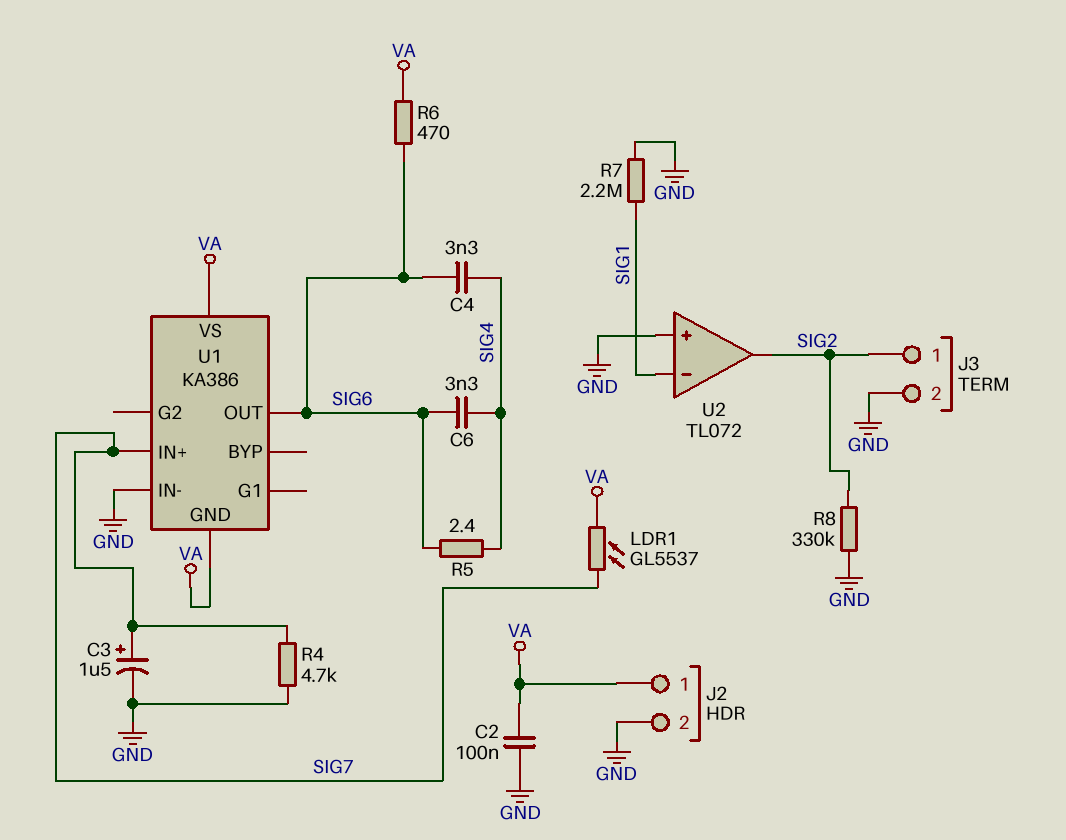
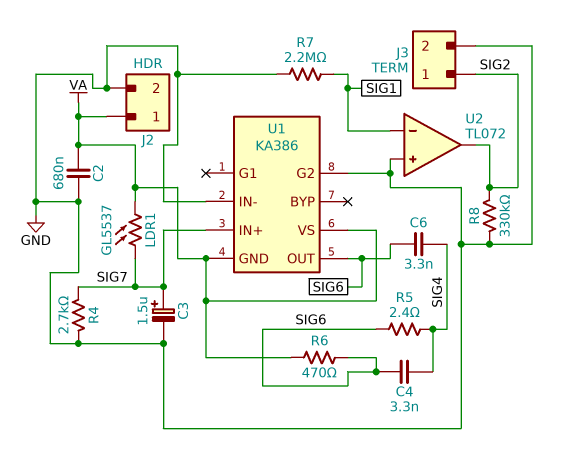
C2: 100nF (GND, VA) -> 680nF (GND, VA)
R4: 4.7k (GND, SIG7) -> 2.7k (GND, SIG7)
U1 pin G2: none -> GND

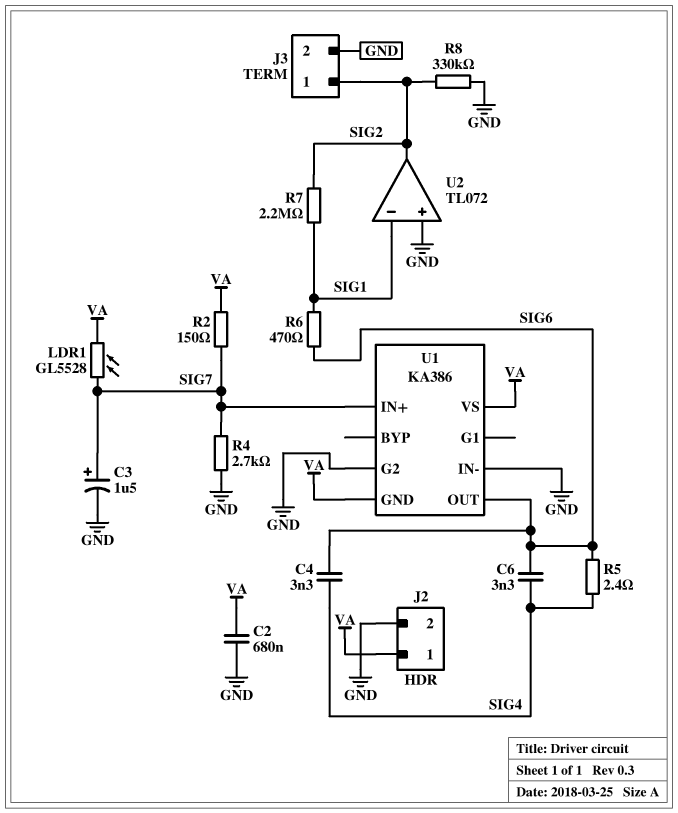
LDR1: GL5537 (SIG7, VA) -> GL5528 (SIG7, VA)
R2: none -> 150 (SIG7, VA)
R6: 470 (SIG6, VA) -> 470 (SIG1, SIG6)
R7: 2.2M (GND, SIG1) -> 2.2M (SIG1, SIG2)

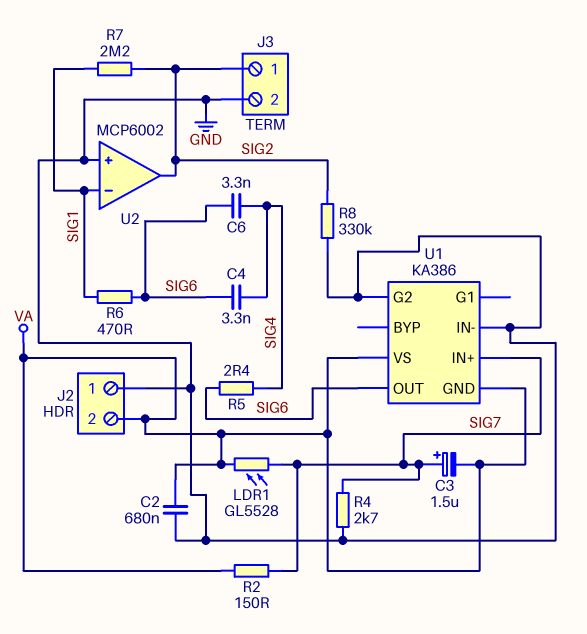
C3: 1.5uF (plus SIG7, minus GND) -> 1.5uF (plus SIG7, minus VA)
J2 pin 1: VA -> GND
J2 pin 2: GND -> VA
U2: TL072 -> MCP6002

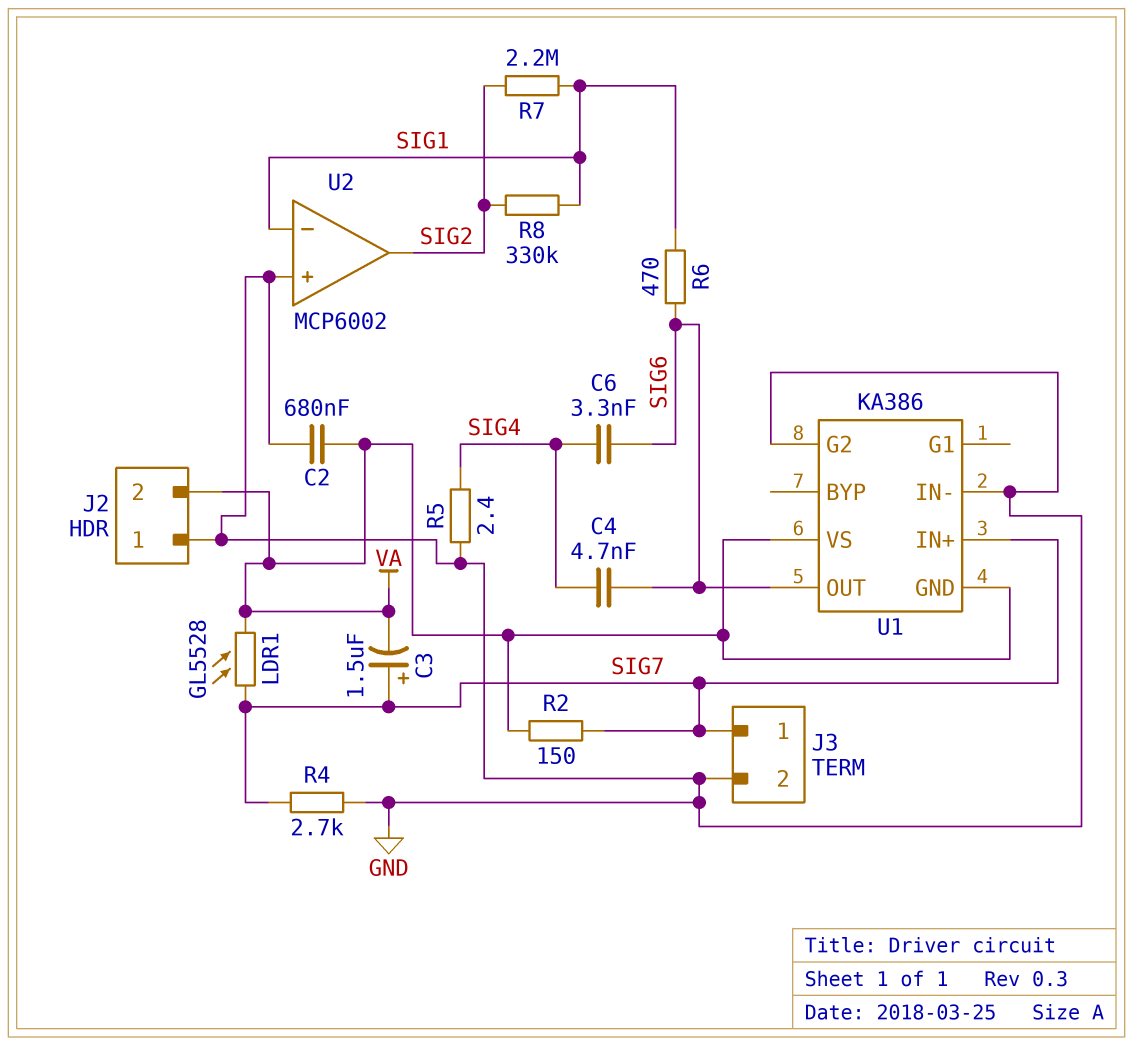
C4: 3.3nF (SIG4, SIG6) -> 4.7nF (SIG4, SIG6)
J3 pin 1: SIG2 -> SIG7
R5: 2.4 (SIG4, SIG6) -> 2.4 (GND, SIG4)
R8: 330k (GND, SIG2) -> 330k (SIG1, SIG2)

